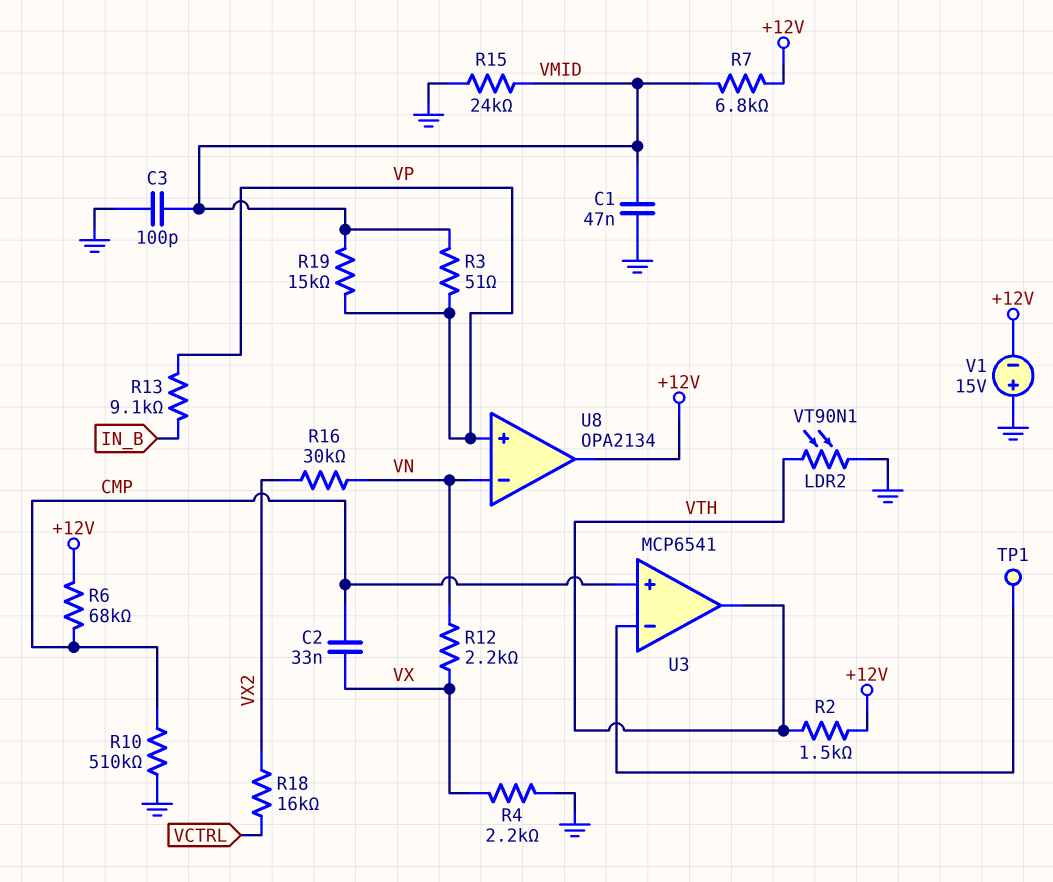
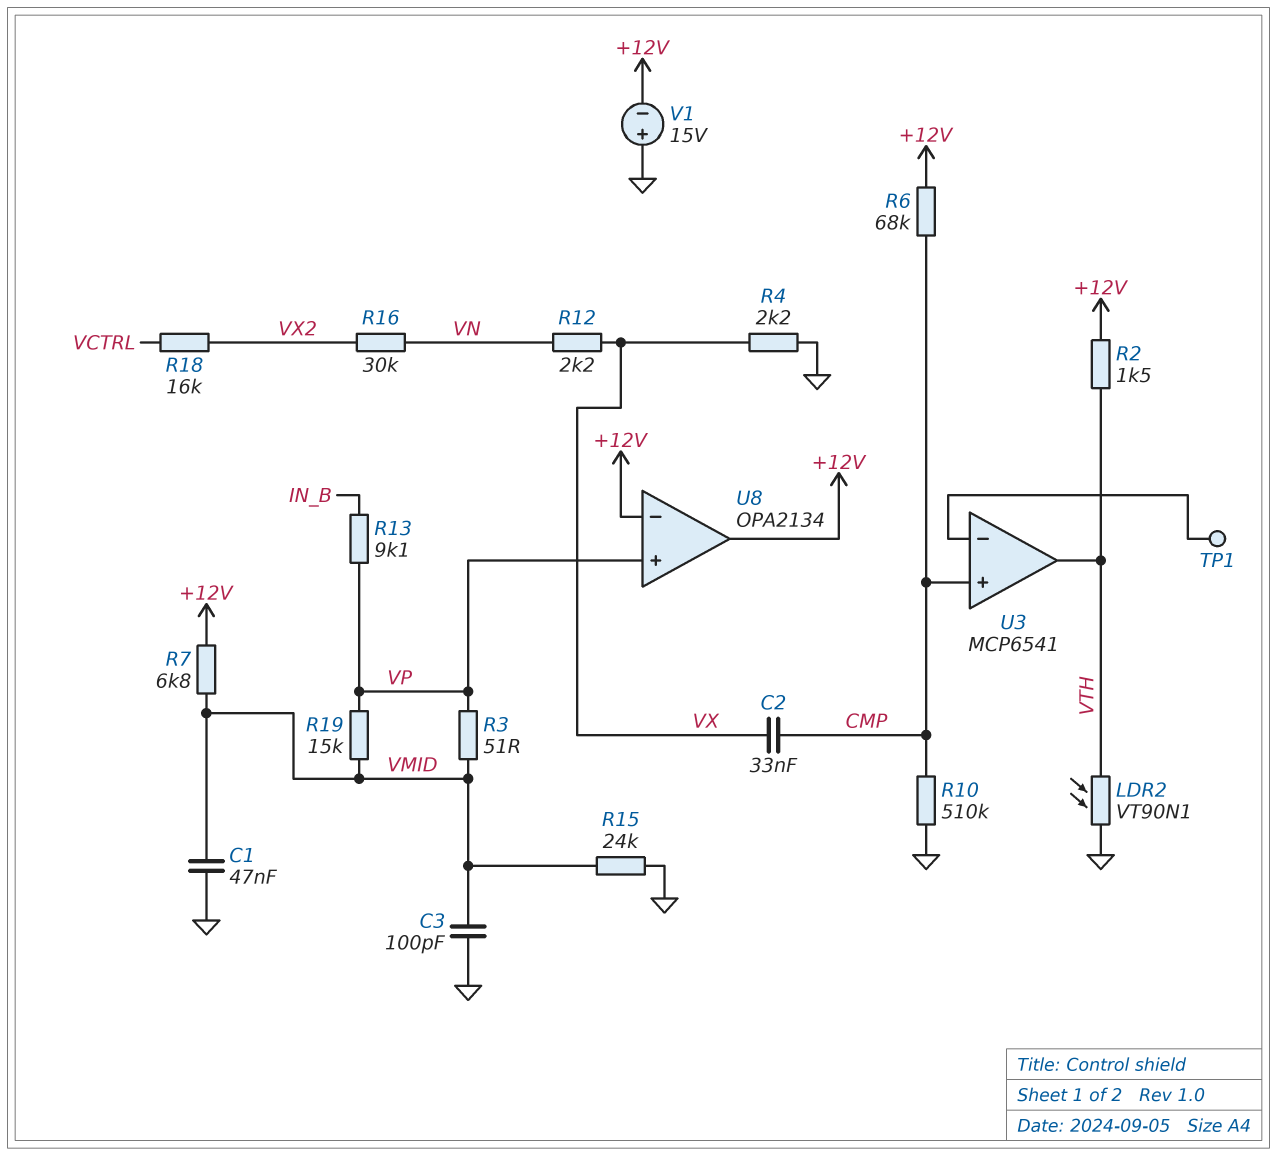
U8 pin in-: VN -> +12V

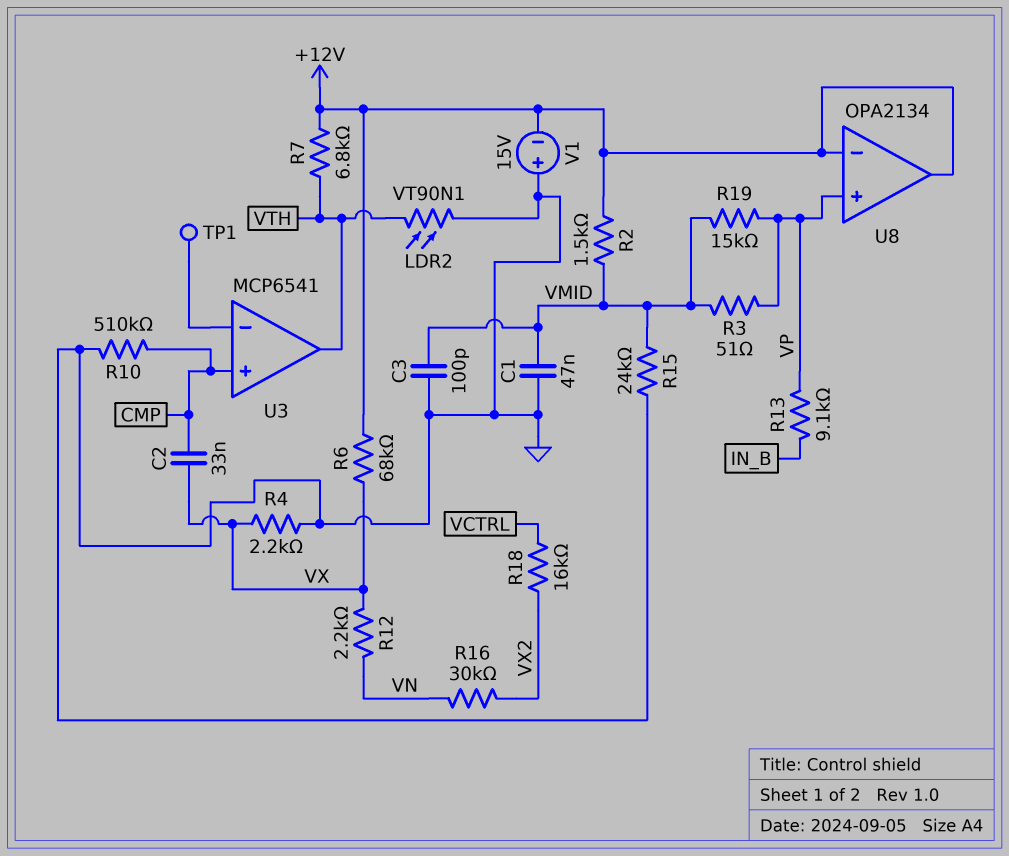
R2: 1.5k (+12V, VTH) -> 1.5k (+12V, VMID)
R6: 68k (+12V, CMP) -> 68k (+12V, VX)
R7: 6.8k (+12V, VMID) -> 6.8k (+12V, VTH)

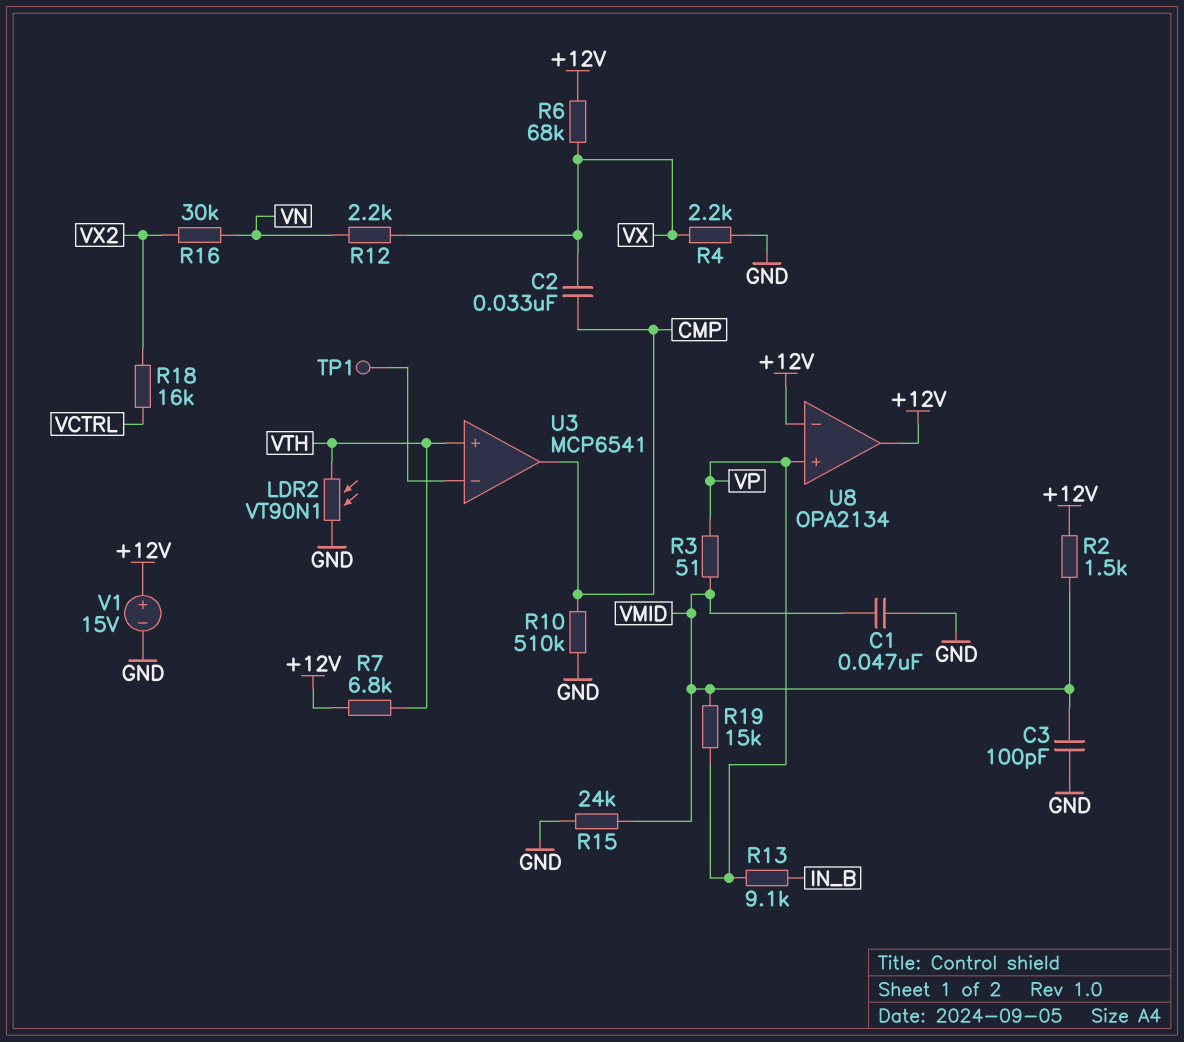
U3 pin in+: CMP -> VTH
U3 pin out: VTH -> CMP
V1: 15V (plus GND, minus +12V) -> 15V (plus +12V, minus GND)

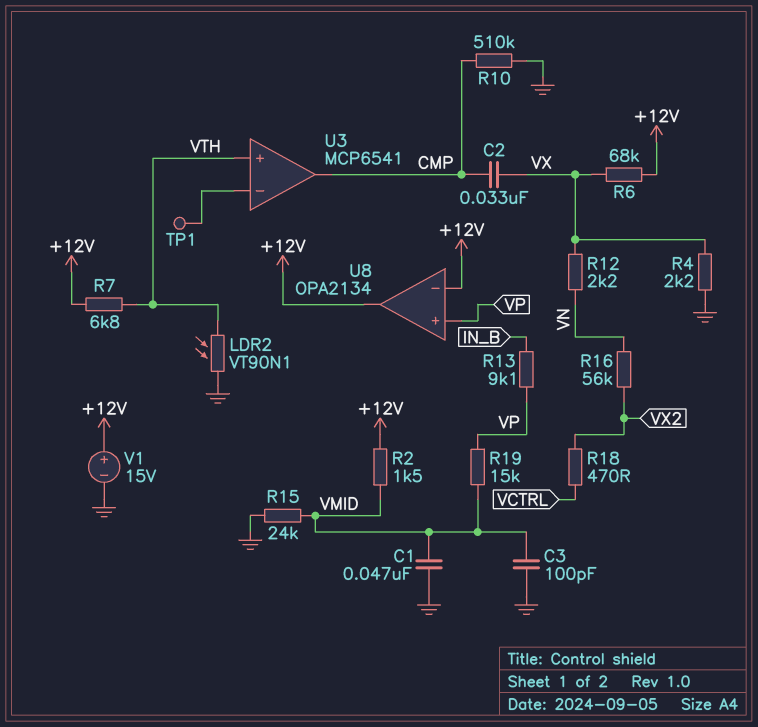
R3: 51 (VMID, VP) -> none
R16: 30k (VN, VX2) -> 56k (VN, VX2)
R18: 16k (VCTRL, VX2) -> 470 (VCTRL, VX2)

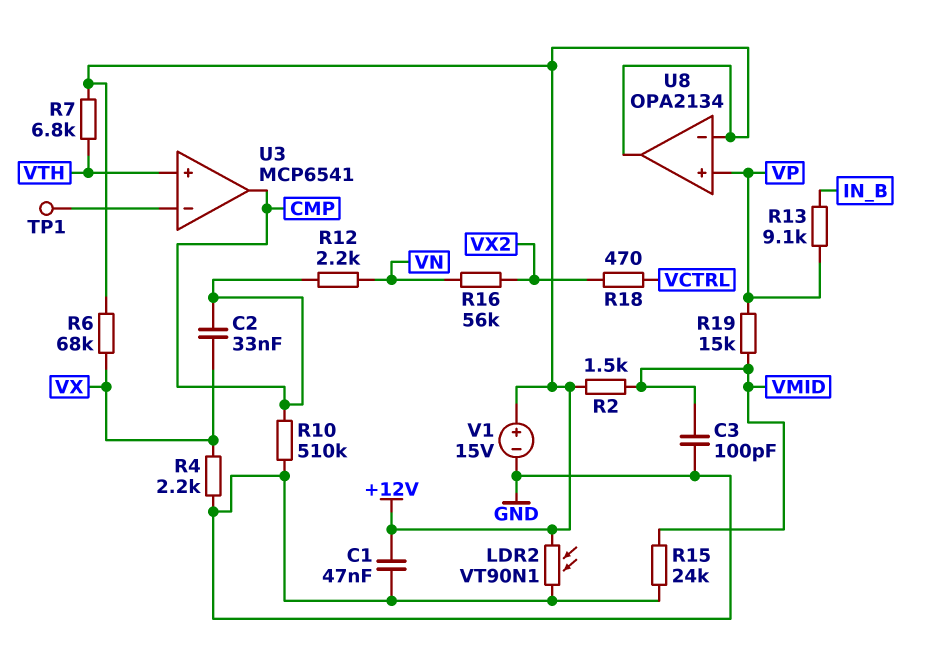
C1: 47nF (GND, VMID) -> 47nF (+12V, GND)
LDR2: VT90N1 (GND, VTH) -> VT90N1 (+12V, GND)
R12: 2.2k (VN, VX) -> 2.2k (CMP, VN)

